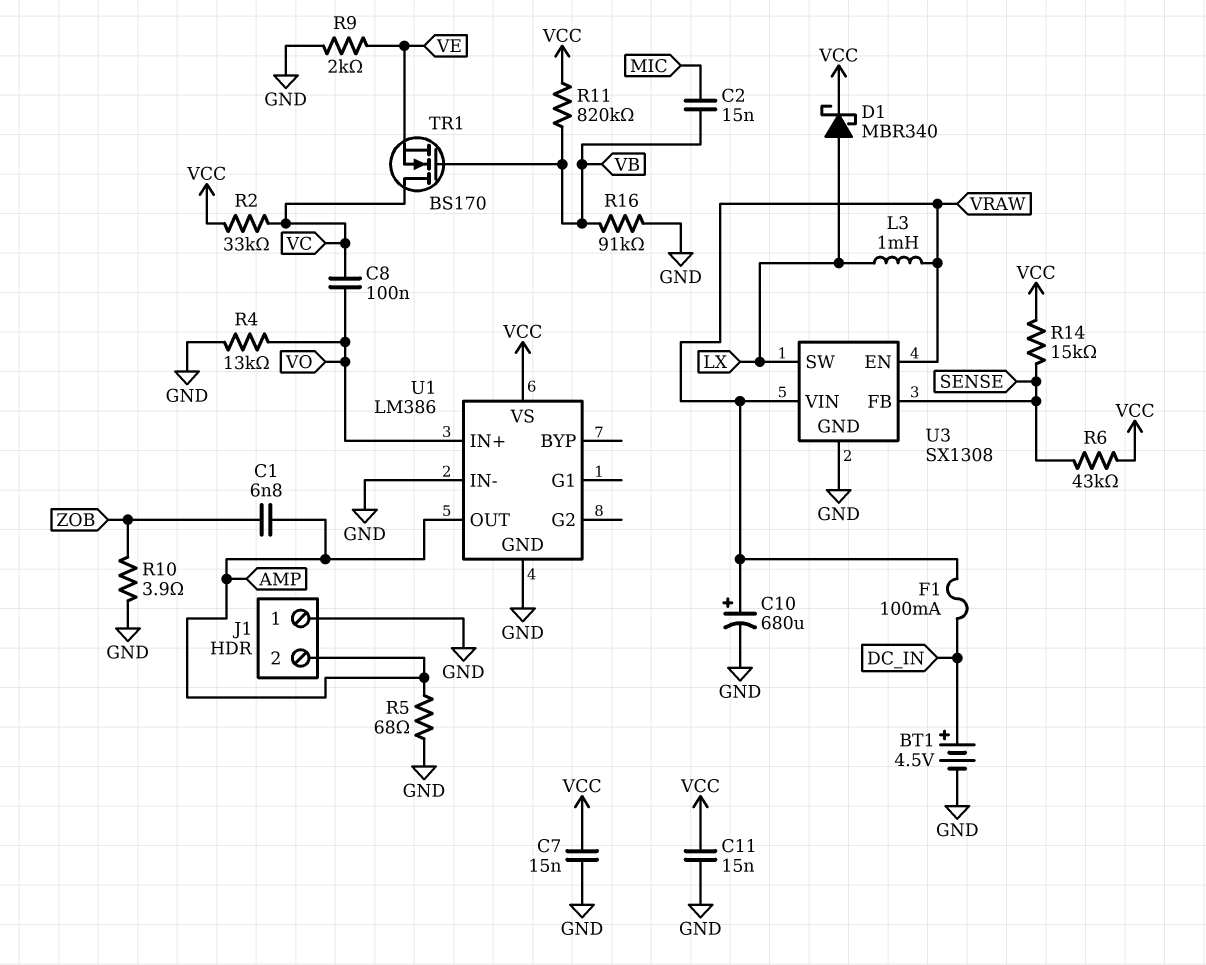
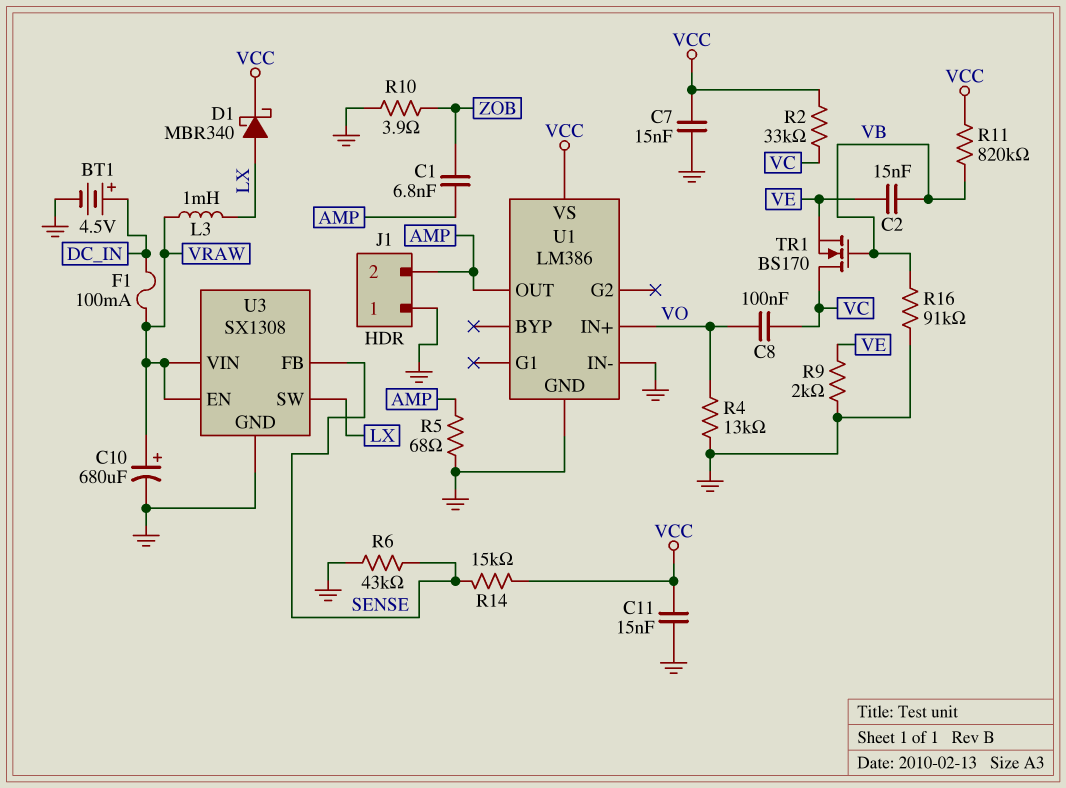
C2: 15nF (MIC, VB) -> 15nF (VB, VE)
R6: 43k (SENSE, VCC) -> 43k (GND, SENSE)

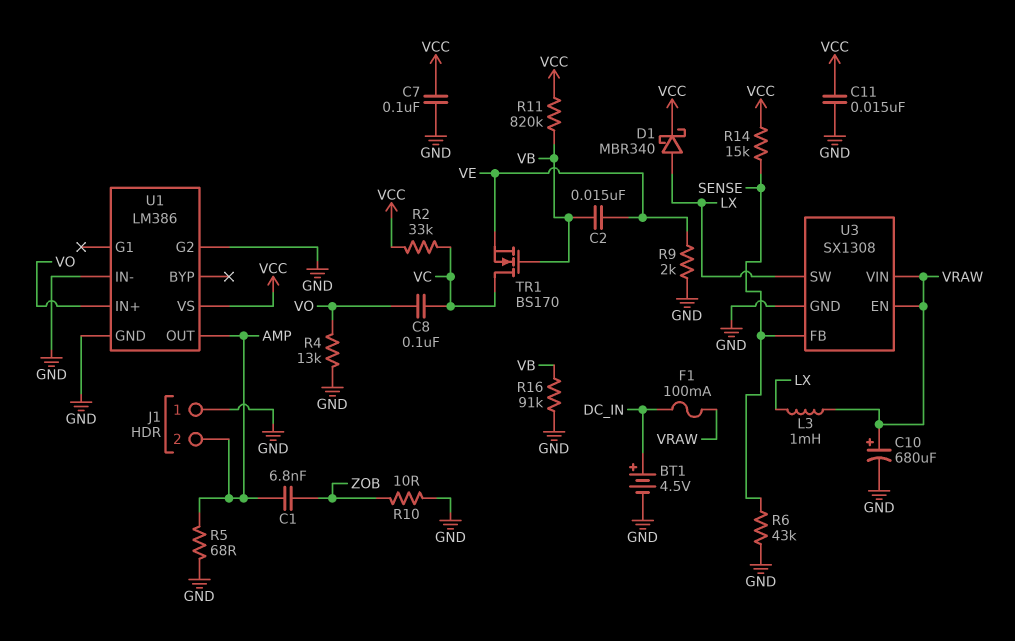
C7: 15nF (GND, VCC) -> 100nF (GND, VCC)
R10: 3.9 (GND, ZOB) -> 10 (GND, ZOB)
U1 pin G2: none -> GND

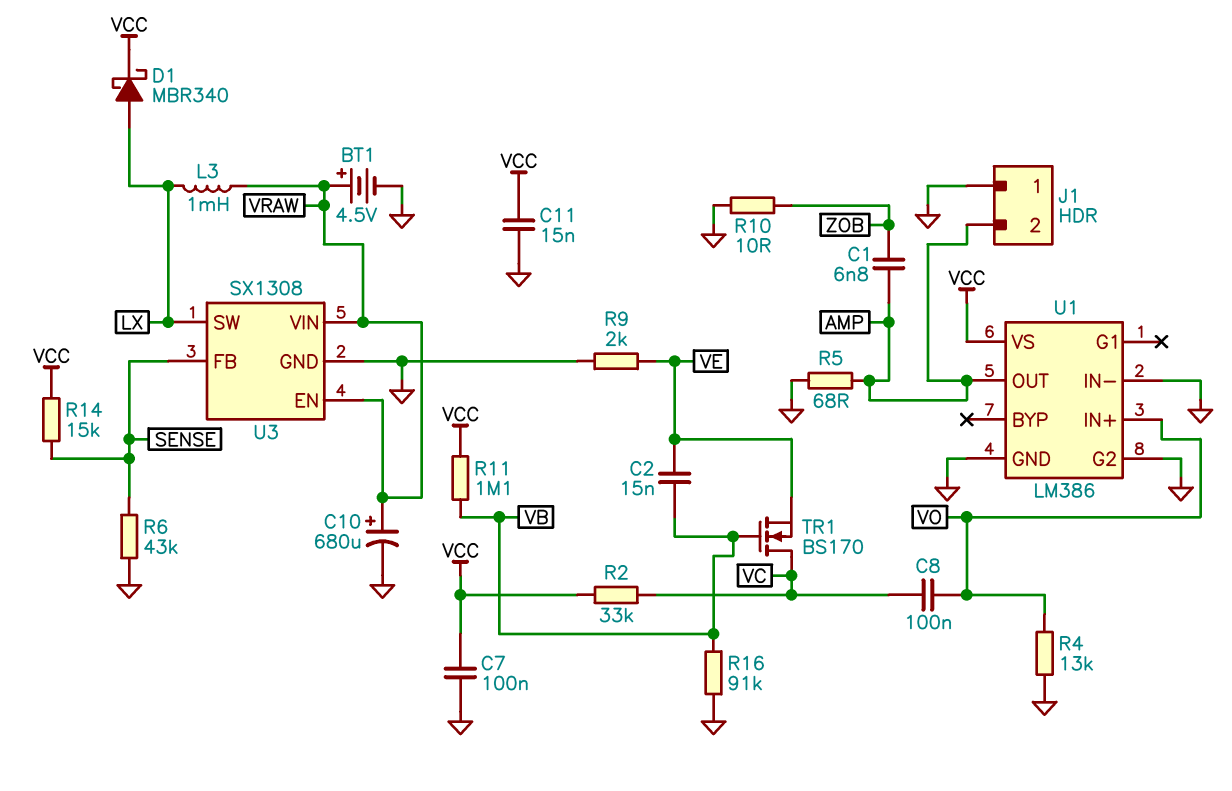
BT1: 4.5V (plus DC_IN, minus GND) -> 4.5V (plus VRAW, minus GND)
F1: 100mA (DC_IN, VRAW) -> none
R11: 820k (VB, VCC) -> 1.1M (VB, VCC)

